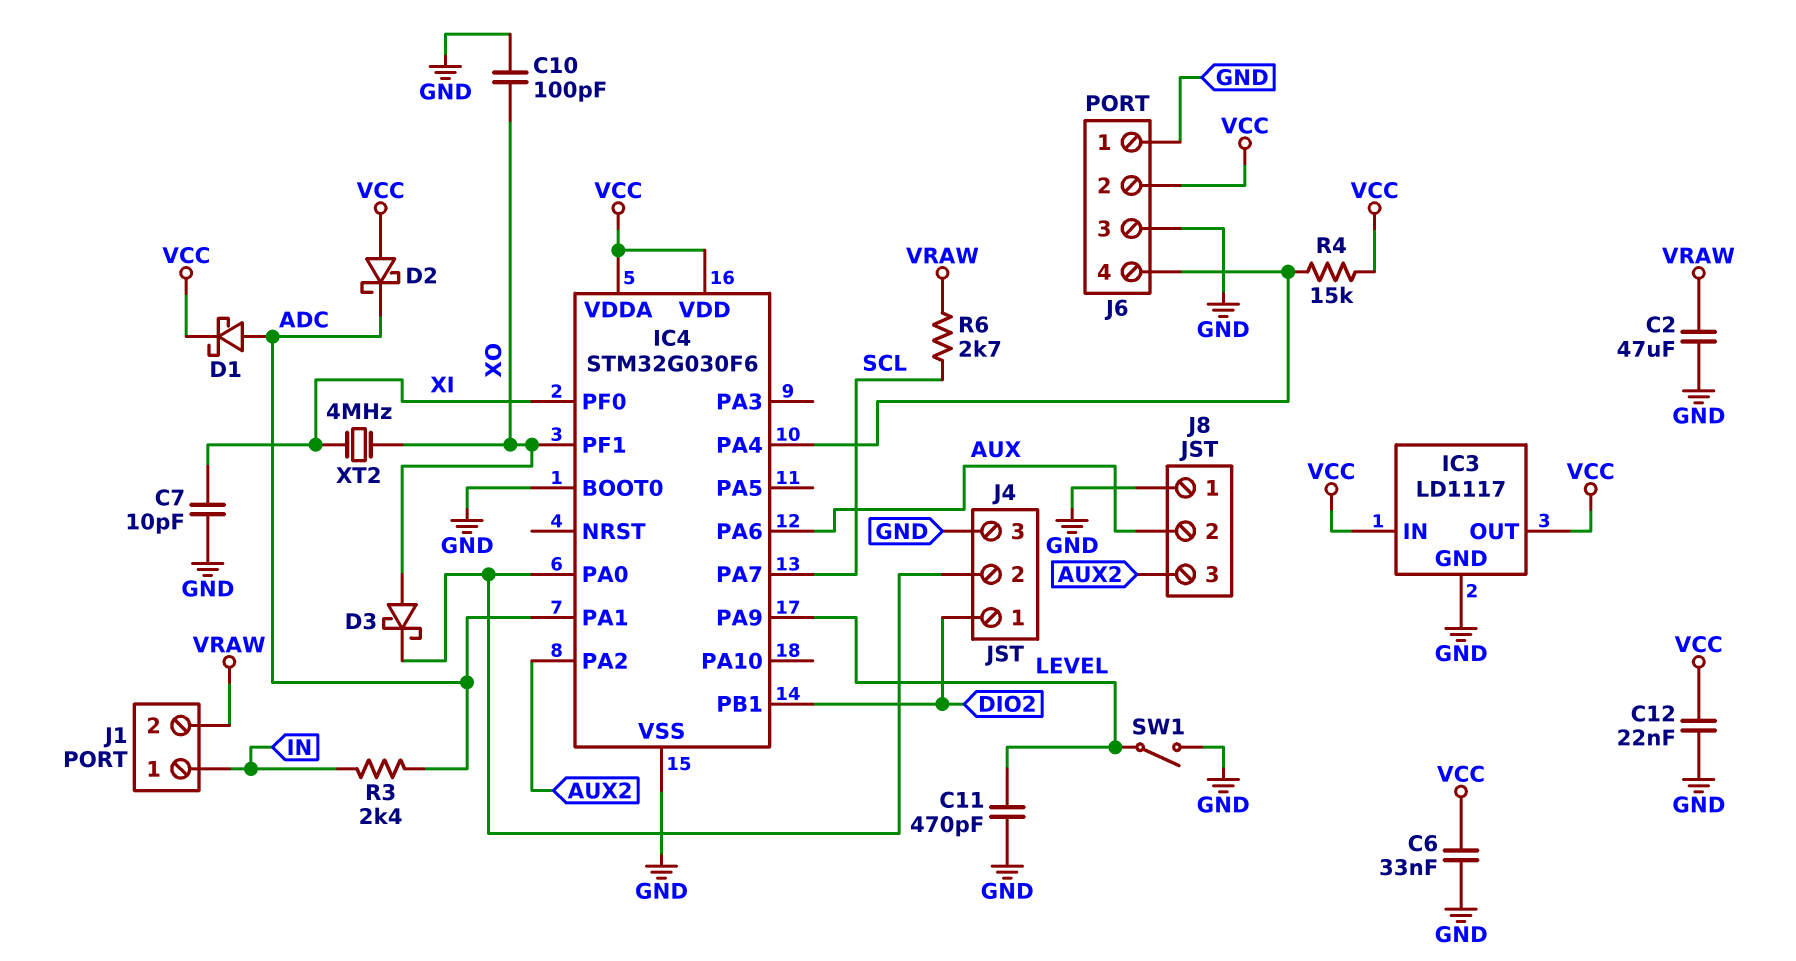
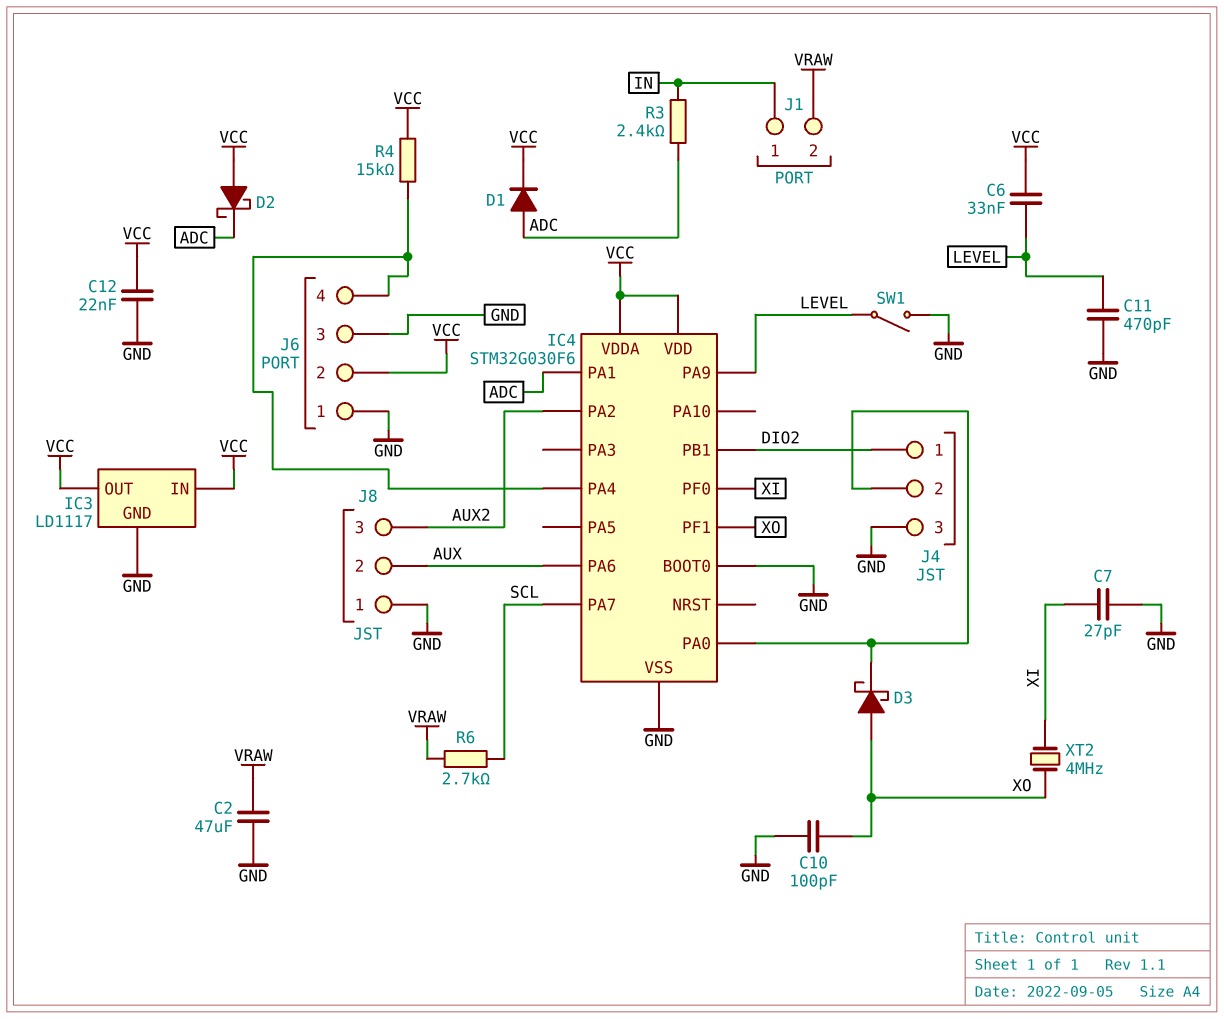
C6: 33nF (GND, VCC) -> 33nF (LEVEL, VCC)
C7: 10pF (GND, XI) -> 27pF (GND, XI)
D1: schottky (A ADC, K VCC) -> diode (A ADC, K VCC)

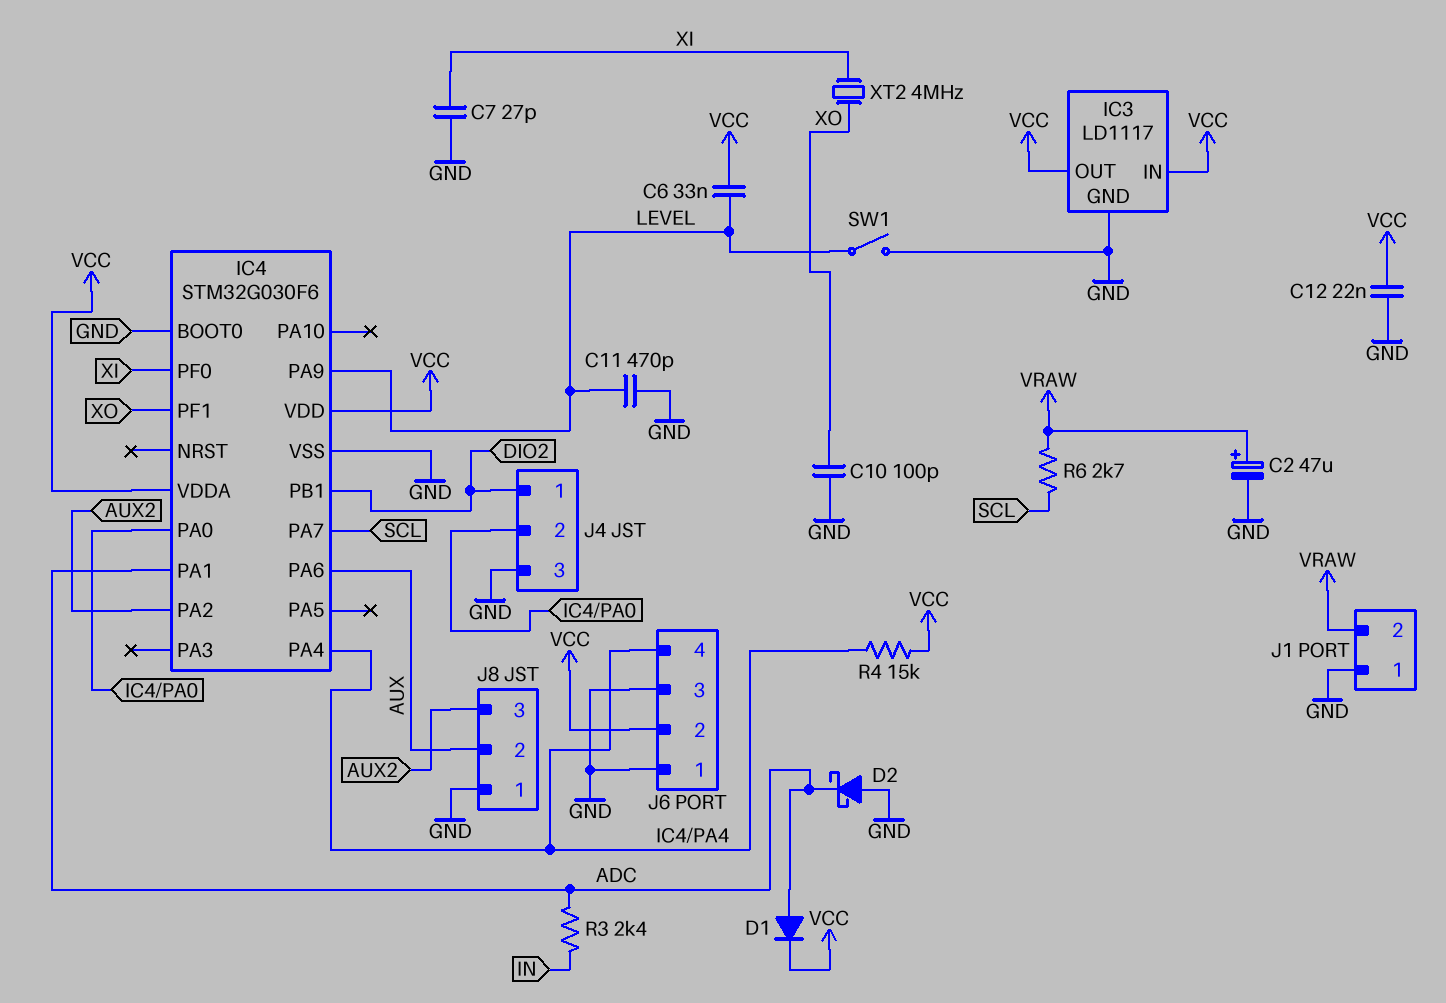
C2: 47uF (GND, VRAW) -> 47uF (plus VRAW, minus GND)
D2: schottky (A VCC, K ADC) -> schottky (A GND, K ADC)
D3: schottky (A XO, K IC4/PA0) -> none
J1 pin 1: IN -> GND

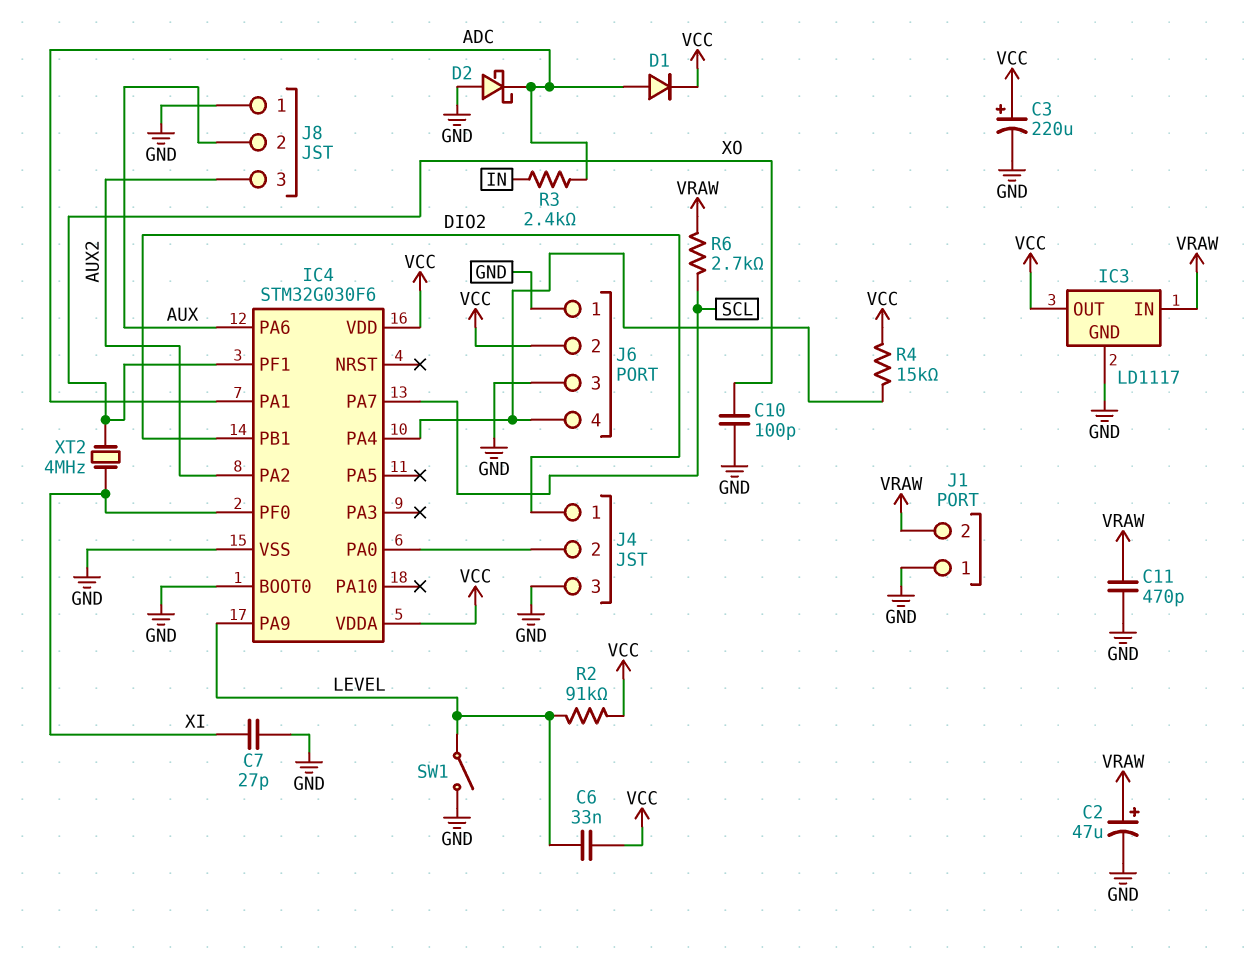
C3: none -> 220uF (plus VCC, minus GND)
C11: 470pF (GND, LEVEL) -> 470pF (GND, VRAW)
C12: 22nF (GND, VCC) -> none
IC3 pin IN: VCC -> VRAW
R2: none -> 91k (LEVEL, VCC)

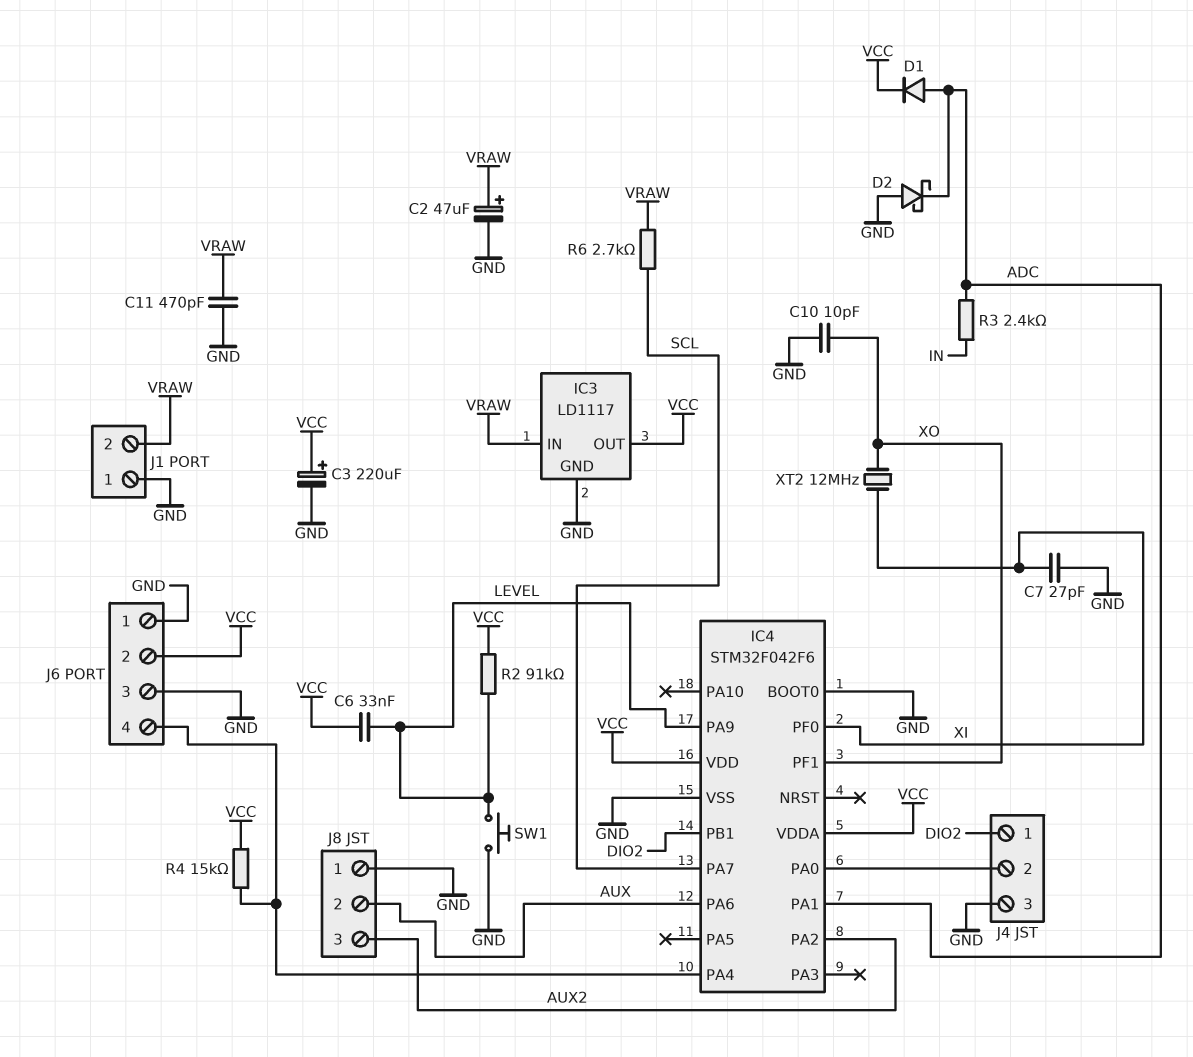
C10: 100pF (GND, XO) -> 10pF (GND, XO)
IC4: STM32G030F6 -> STM32F042F6
SW1: switch (GND, LEVEL) -> button (GND, LEVEL)
XT2: 4MHz (XI, XO) -> 12MHz (XI, XO)

